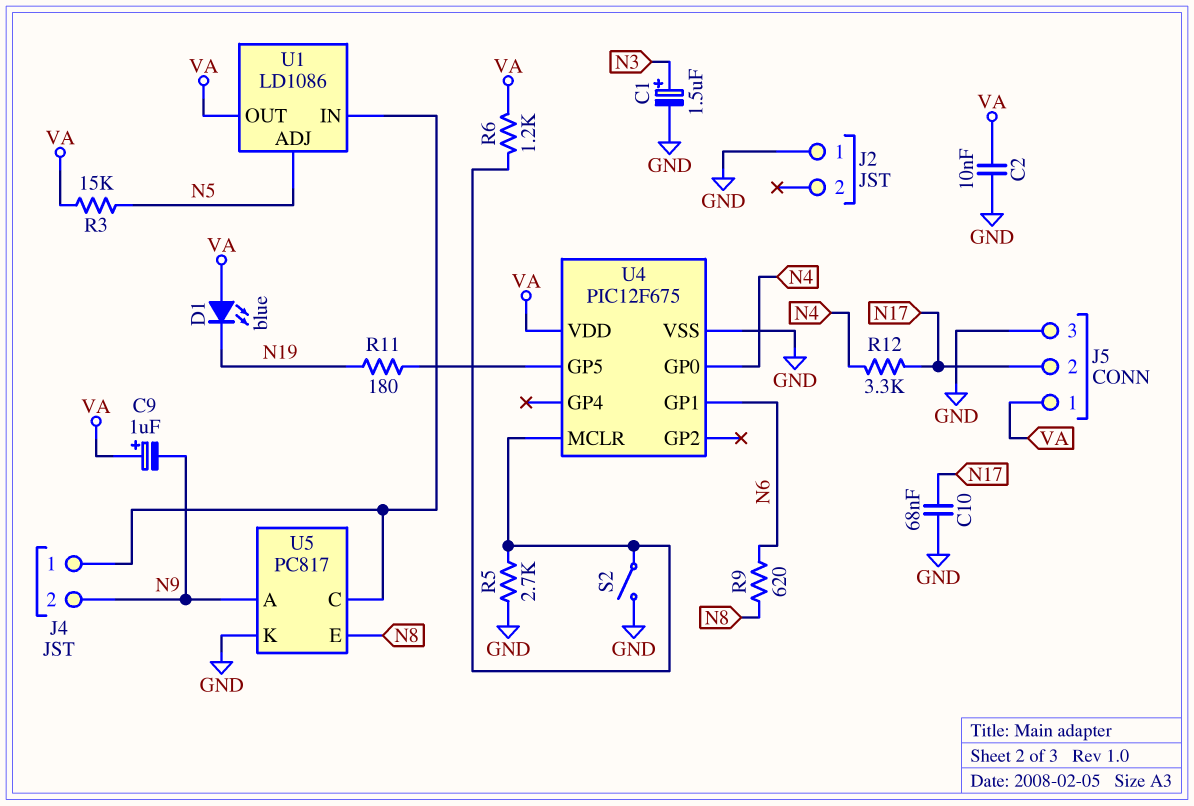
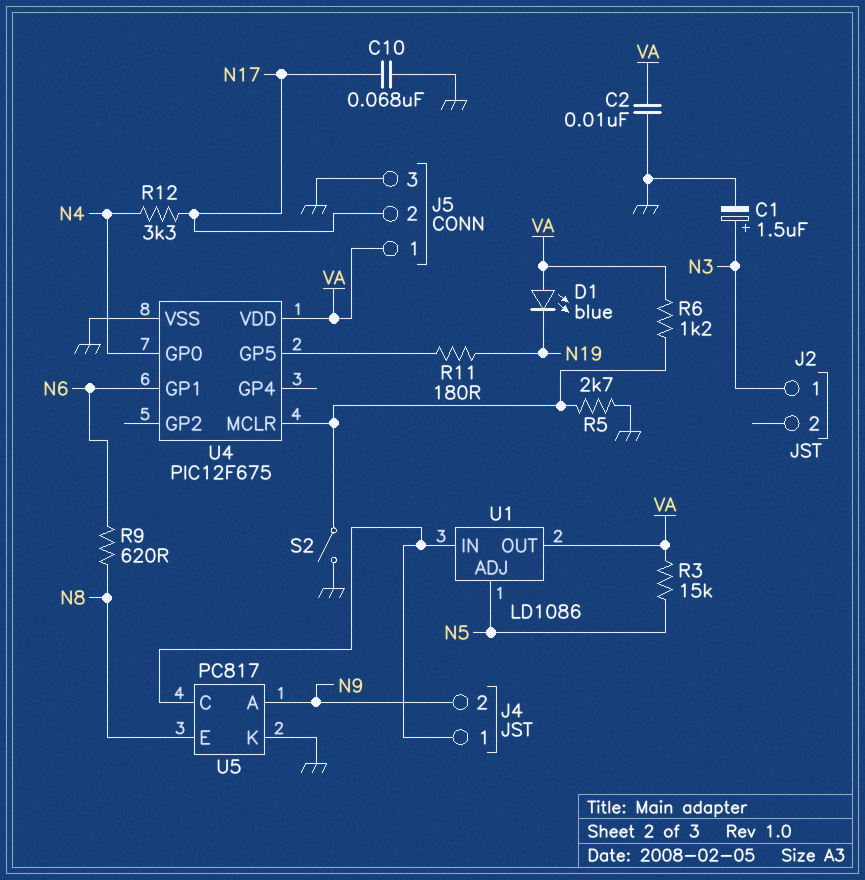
C9: 1uF (plus VA, minus N9) -> none
J2 pin 1: GND -> N3

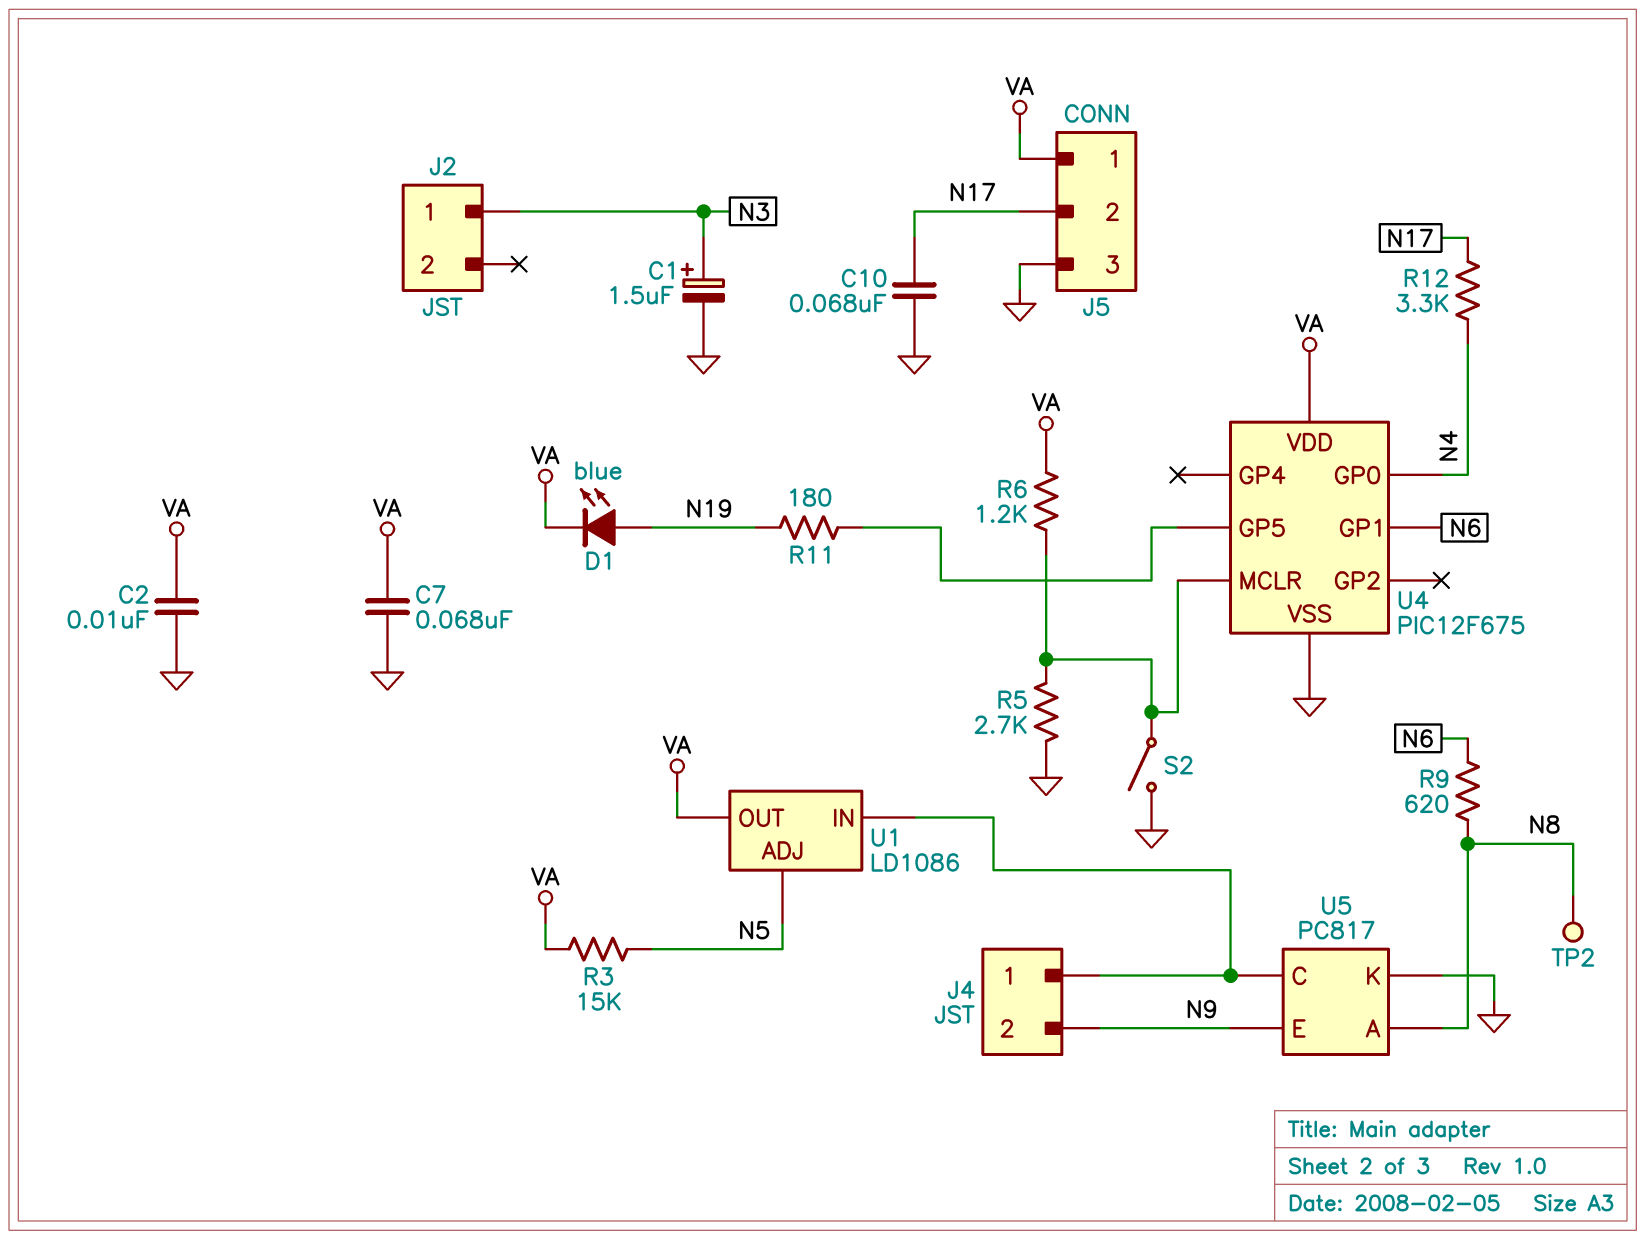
C7: none -> 68nF (GND, VA)
D1: LED blue (A VA, K N19) -> LED blue (A N19, K VA)
TP2: none -> test point (N8)
U5 pin A: N9 -> N8
U5 pin E: N8 -> N9

